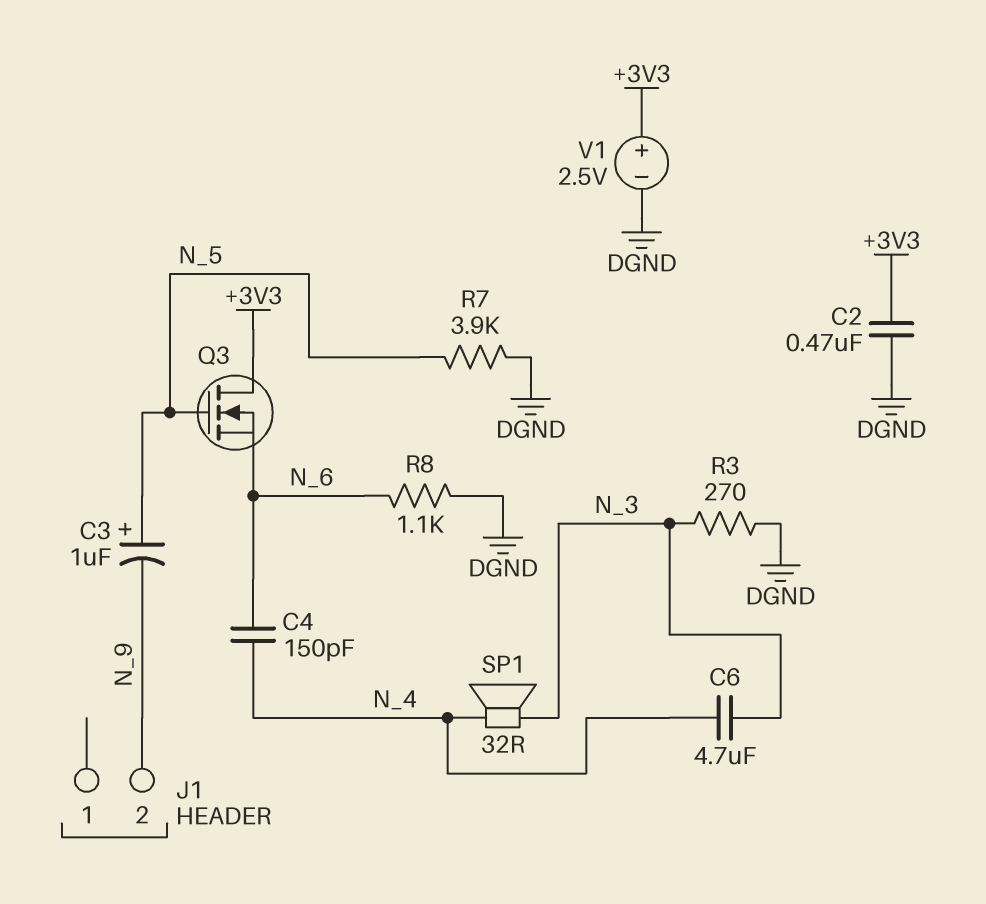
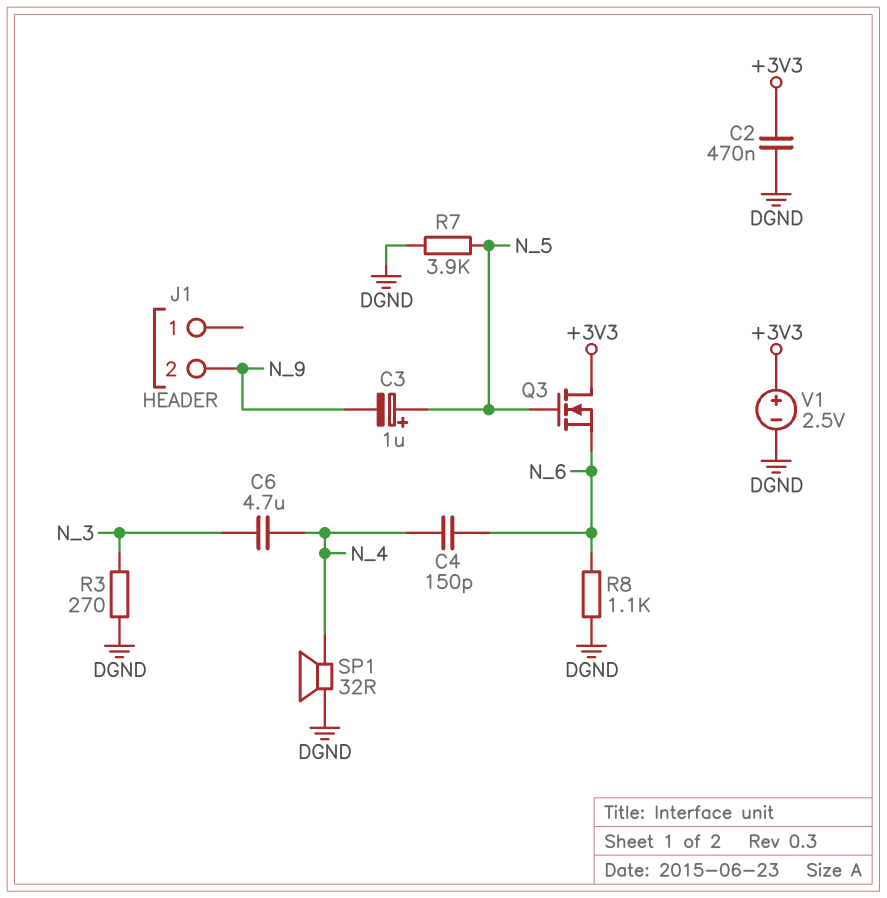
SP1: speaker 32R (N_3, N_4) -> speaker 32R (DGND, N_4)

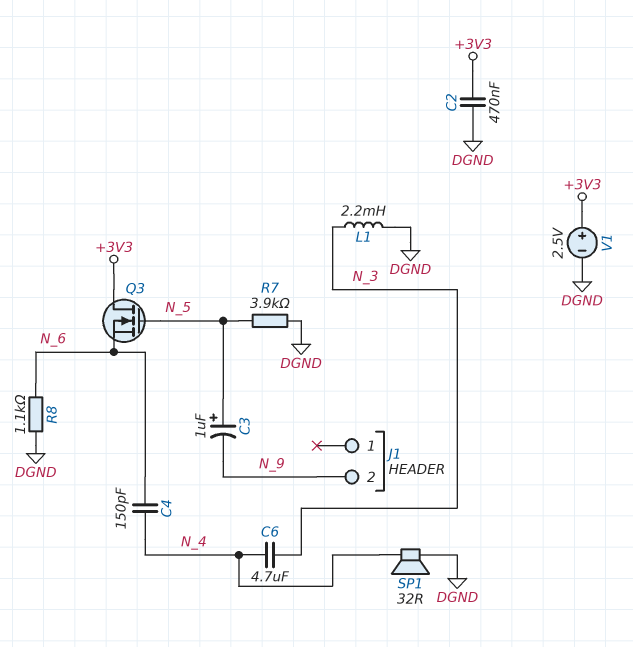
L1: none -> 2.2mH (DGND, N_3)
R3: 270 (DGND, N_3) -> none

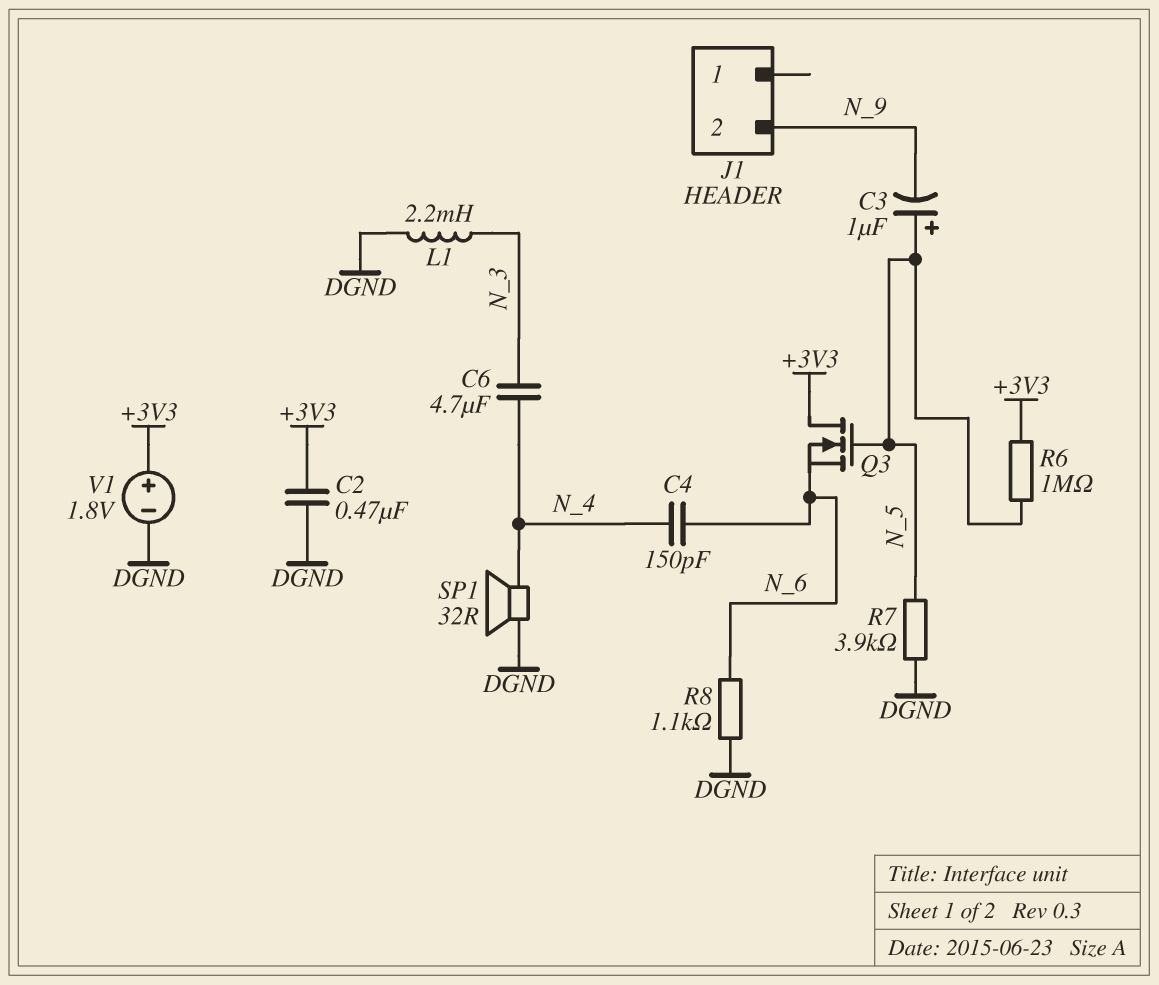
R6: none -> 1M (+3V3, N_5)
V1: 2.5V (plus +3V3, minus DGND) -> 1.8V (plus +3V3, minus DGND)

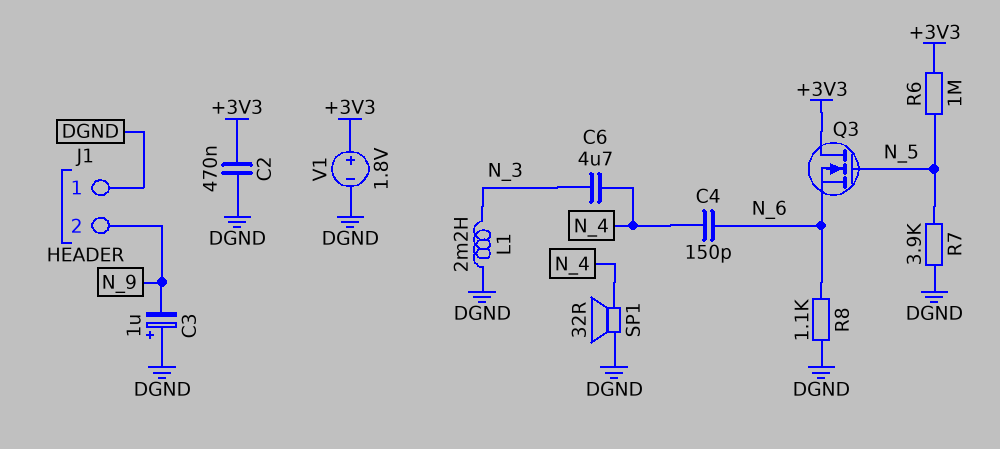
C3: 1uF (plus N_5, minus N_9) -> 1uF (plus DGND, minus N_9)
J1 pin 1: none -> DGND

